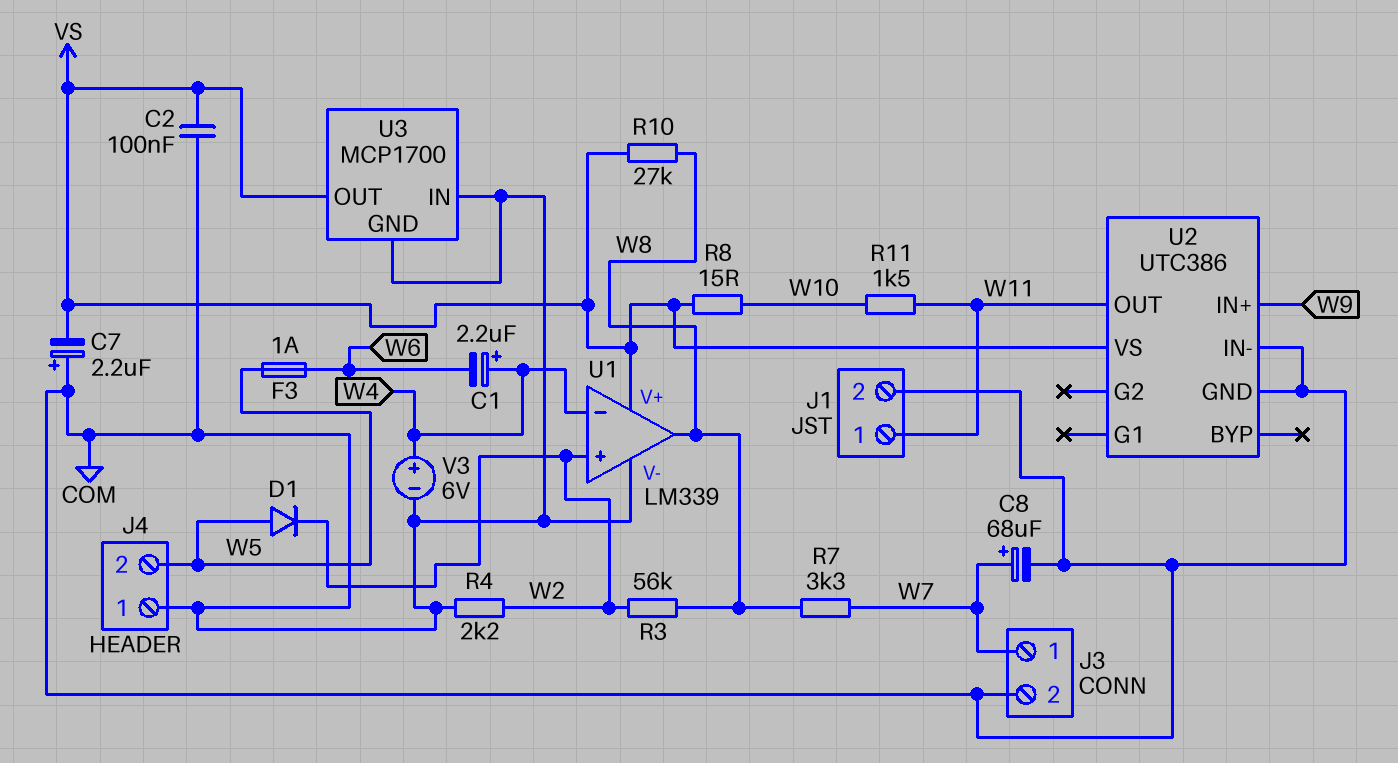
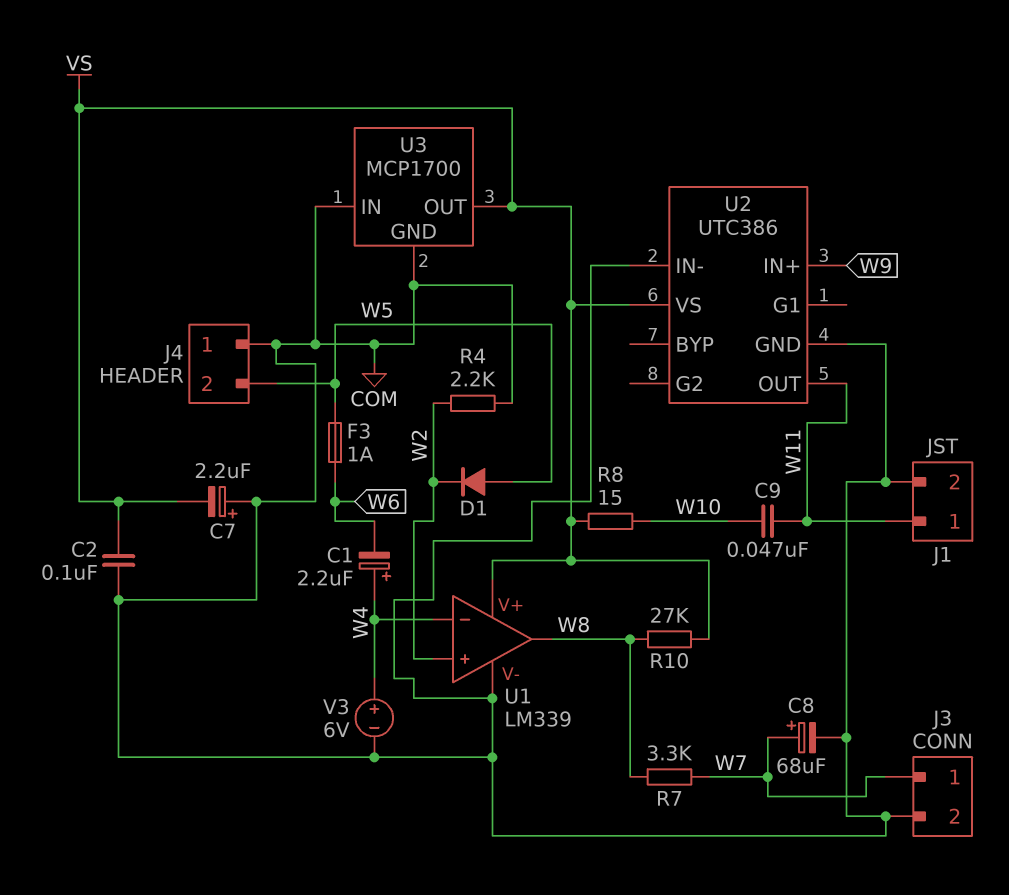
C9: none -> 47nF (W10, W11)
R3: 56k (W2, W8) -> none
R11: 1.5k (W10, W11) -> none

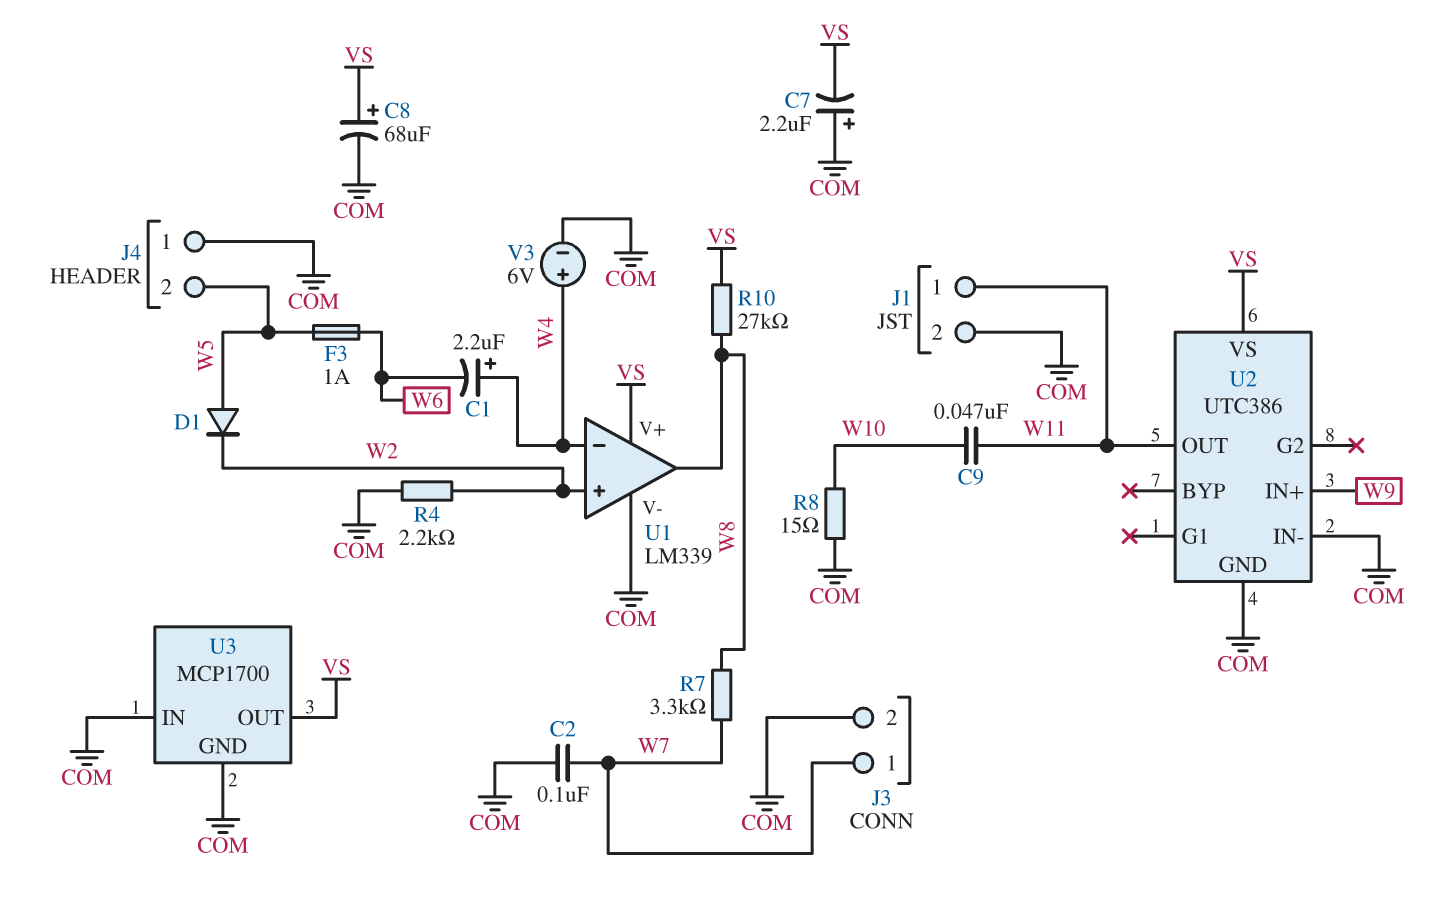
C2: 100nF (COM, VS) -> 100nF (COM, W7)
C8: 68uF (plus W7, minus COM) -> 68uF (plus VS, minus COM)
R8: 15 (VS, W10) -> 15 (COM, W10)

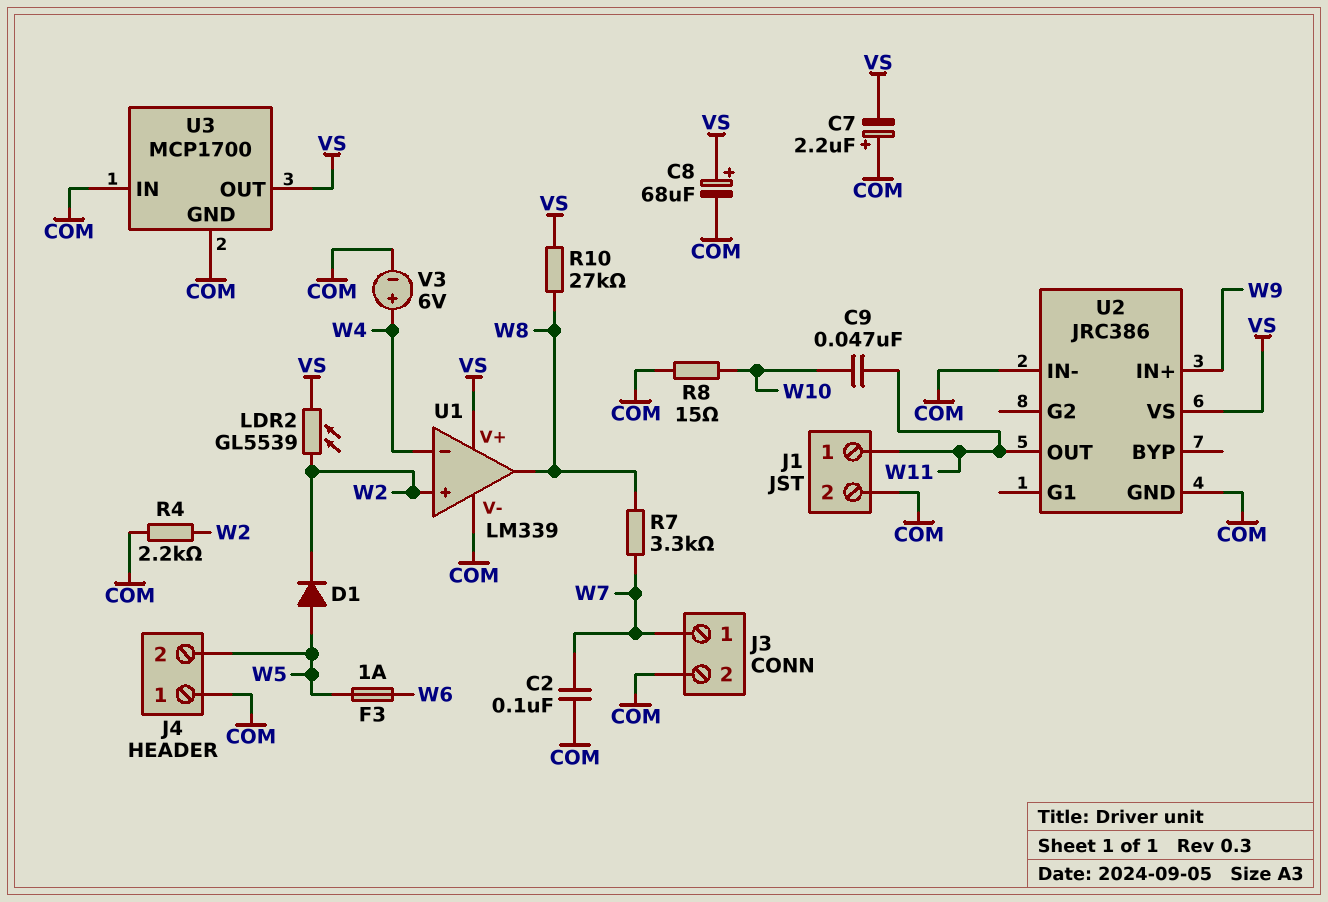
C1: 2.2uF (plus W4, minus W6) -> none
LDR2: none -> GL5539 (VS, W2)
U2: UTC386 -> JRC386

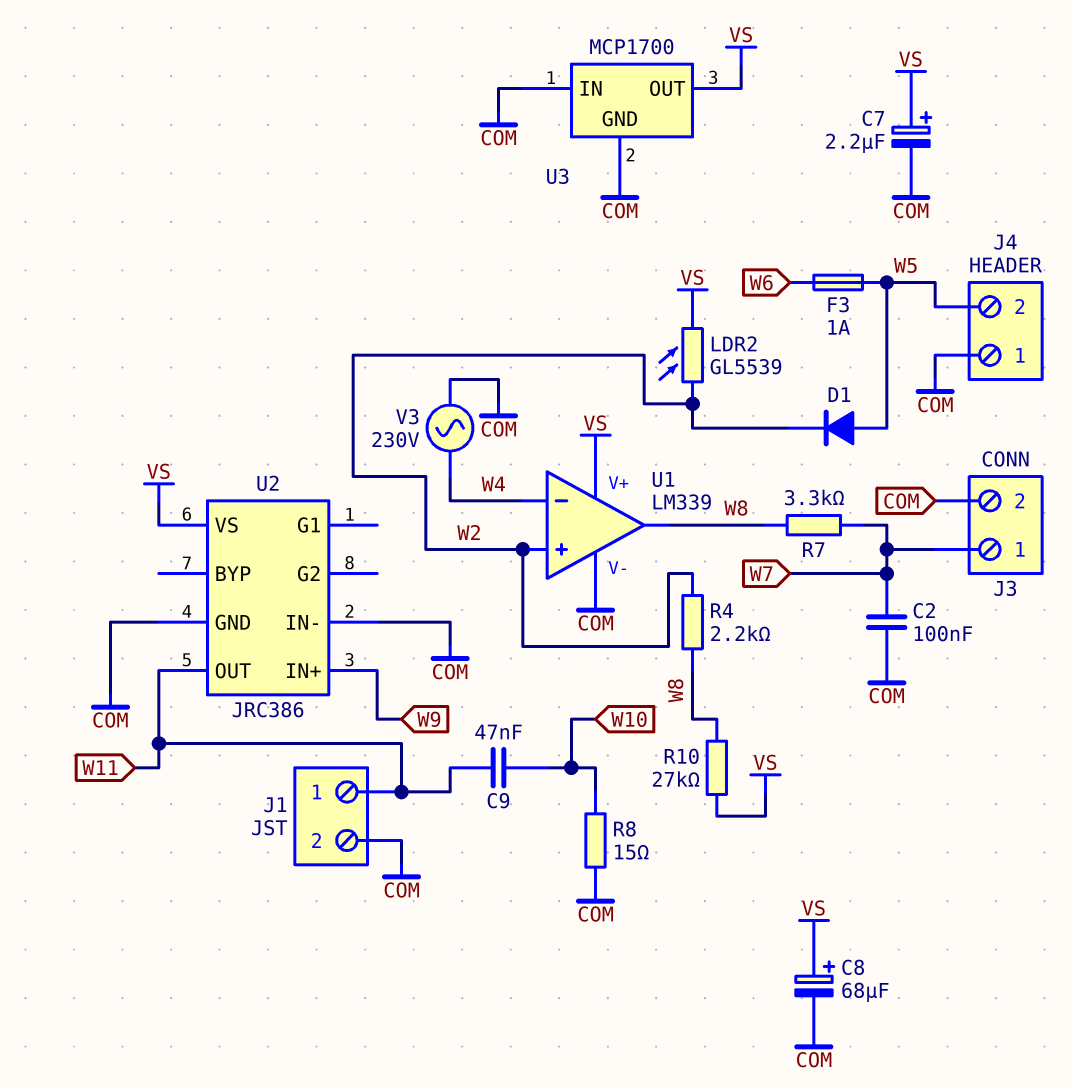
C7: 2.2uF (plus COM, minus VS) -> 2.2uF (plus VS, minus COM)
R4: 2.2k (COM, W2) -> 2.2k (W2, W8)
V3: 6V (plus W4, minus COM) -> AC 230V (COM, W4)

